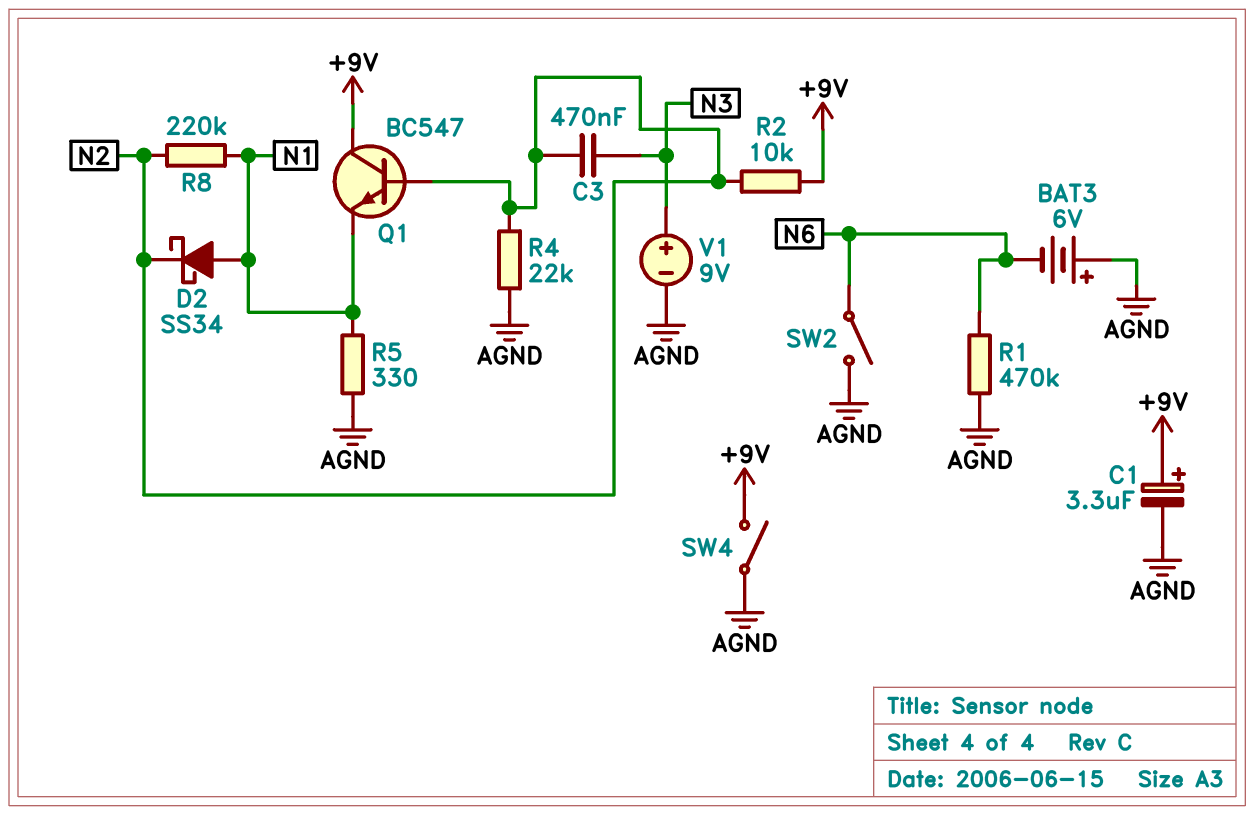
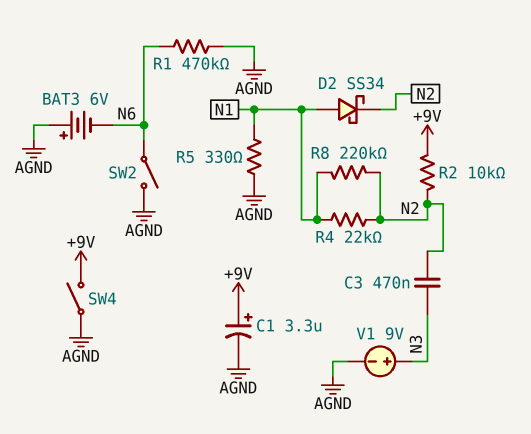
Q1: NPN BC547 (B N2, C +9V, E N1) -> none
R4: 22k (AGND, N2) -> 22k (N1, N2)

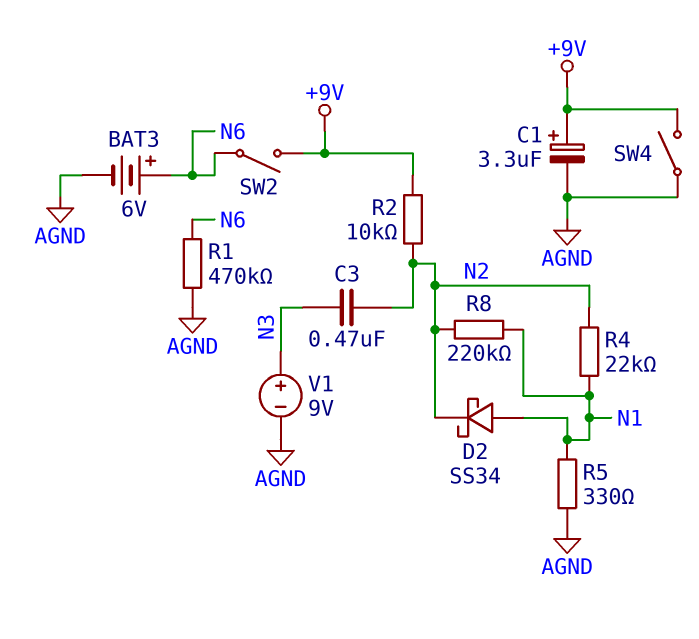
BAT3: 6V (plus AGND, minus N6) -> 6V (plus N6, minus AGND)
SW2: switch (AGND, N6) -> switch (+9V, N6)

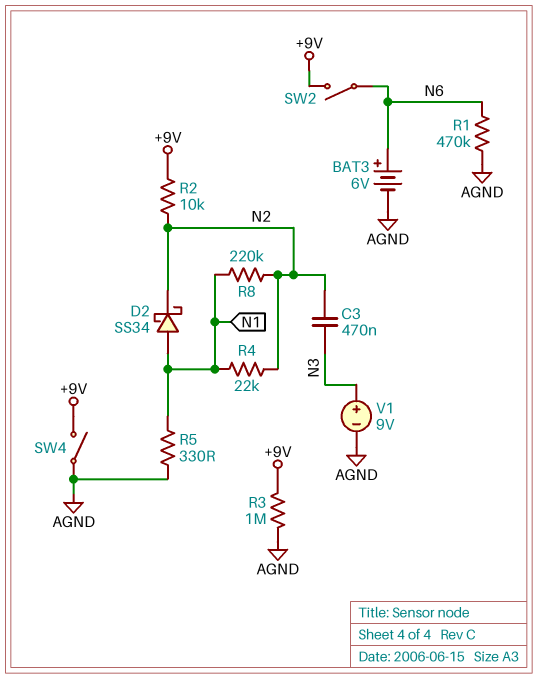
C1: 3.3uF (plus +9V, minus AGND) -> none
R3: none -> 1M (+9V, AGND)

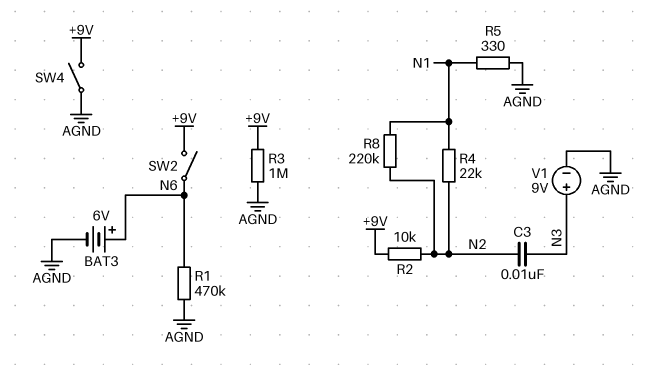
C3: 470nF (N2, N3) -> 10nF (N2, N3)
D2: schottky SS34 (A N1, K N2) -> none

